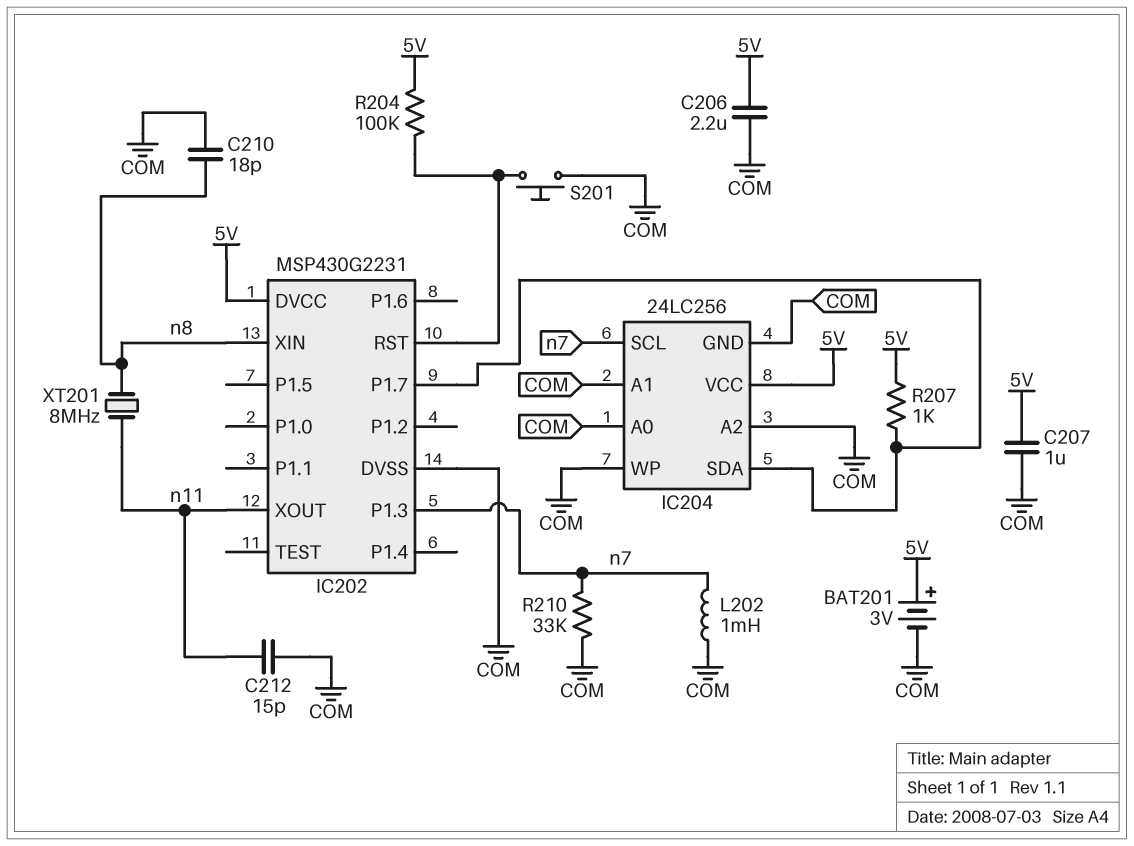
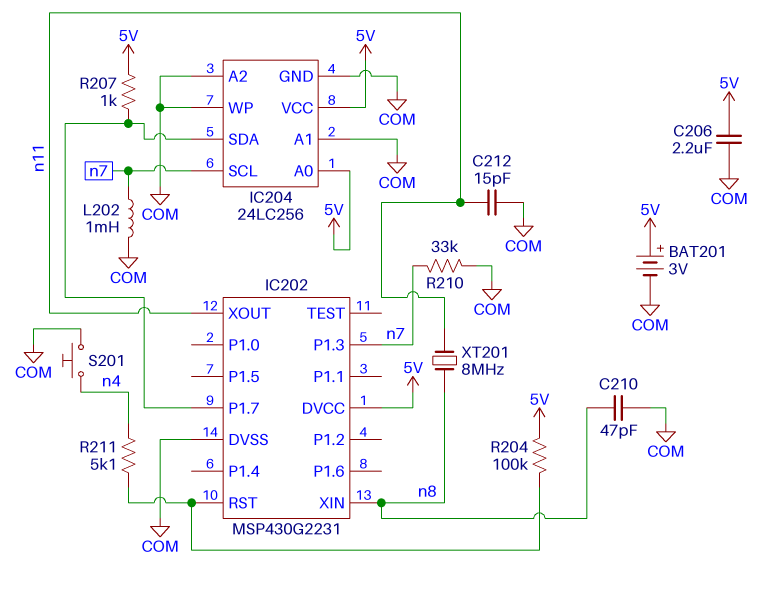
C207: 1uF (5V, COM) -> none
C210: 18pF (COM, n8) -> 47pF (COM, n8)
IC204 pin A0: COM -> 5V
R211: none -> 5.1k (IC202/RST, n4)
S201: button (COM, IC202/RST) -> button (COM, n4)

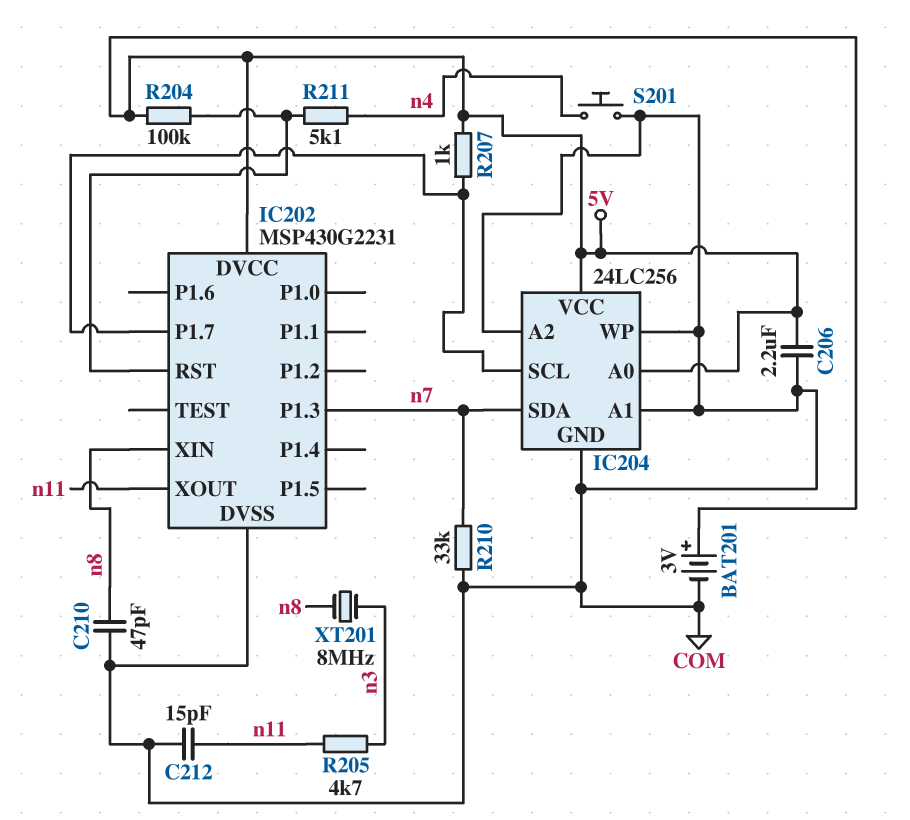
IC204 pin SCL: n7 -> IC202/P1.7
IC204 pin SDA: IC202/P1.7 -> n7
L202: 1mH (COM, n7) -> none
R205: none -> 4.7k (n3, n11)
XT201: 8MHz (n8, n11) -> 8MHz (n3, n8)

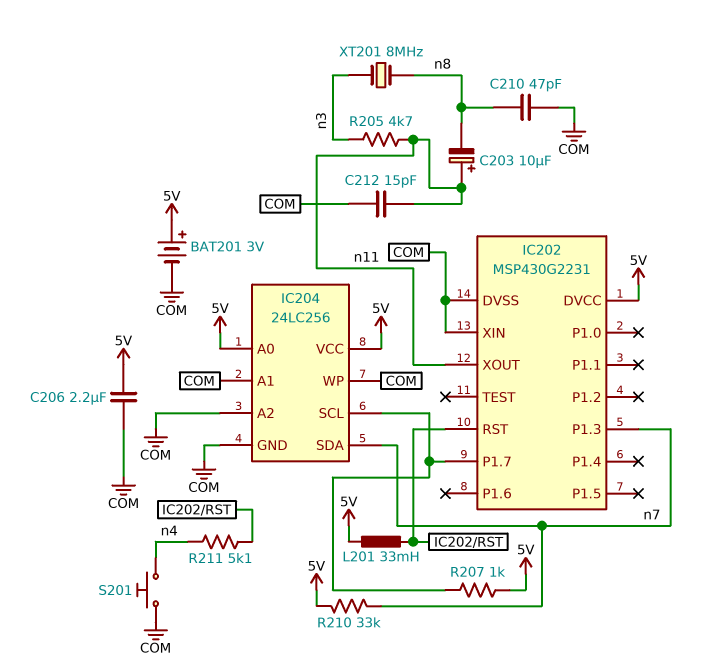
C203: none -> 10uF (plus n11, minus n8)
IC202 pin XIN: n8 -> COM
L201: none -> 33mH (5V, IC202/RST)
R204: 100k (5V, IC202/RST) -> none
R210: 33k (COM, n7) -> 33k (5V, n7)

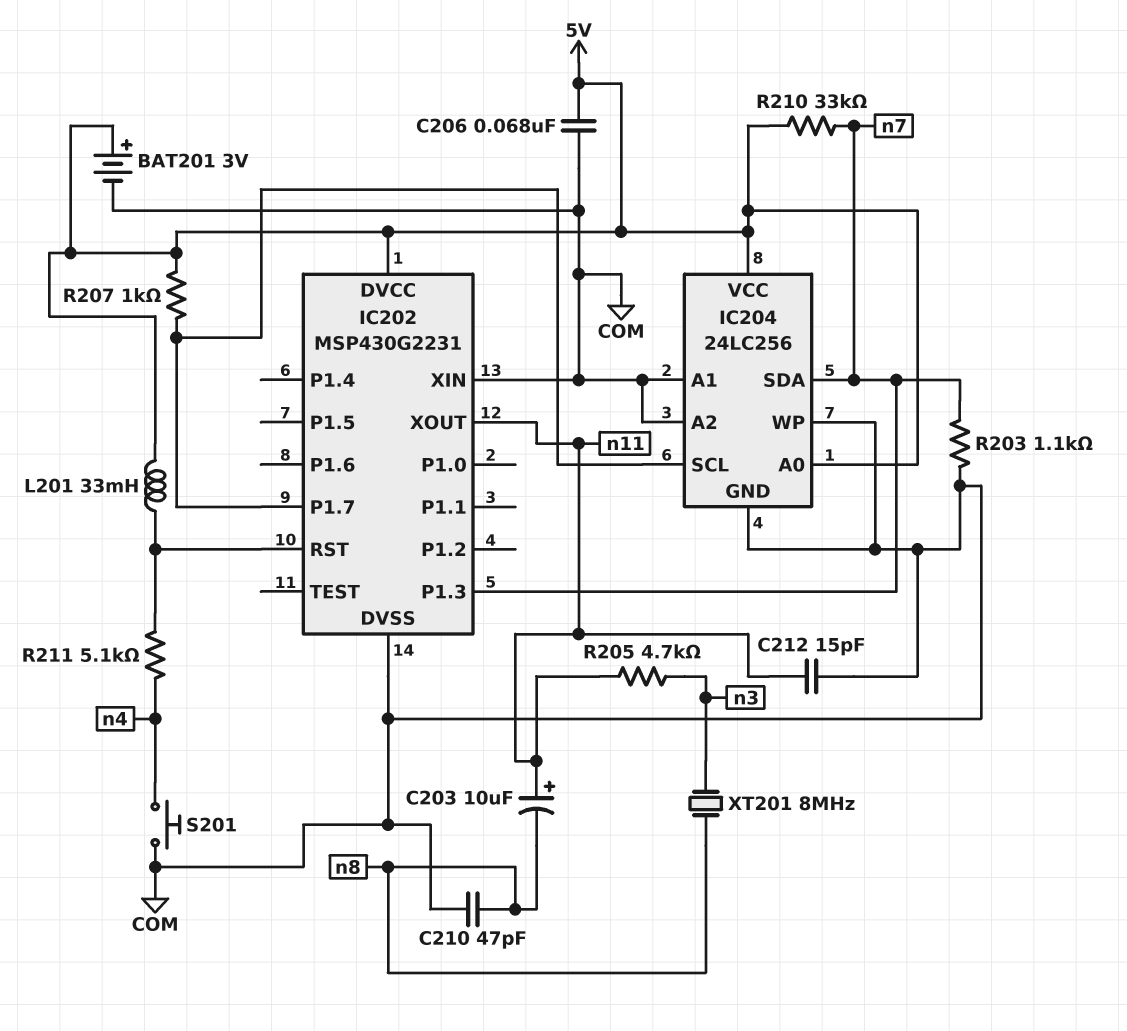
C206: 2.2uF (5V, COM) -> 68nF (5V, COM)
R203: none -> 1.1k (COM, n7)

